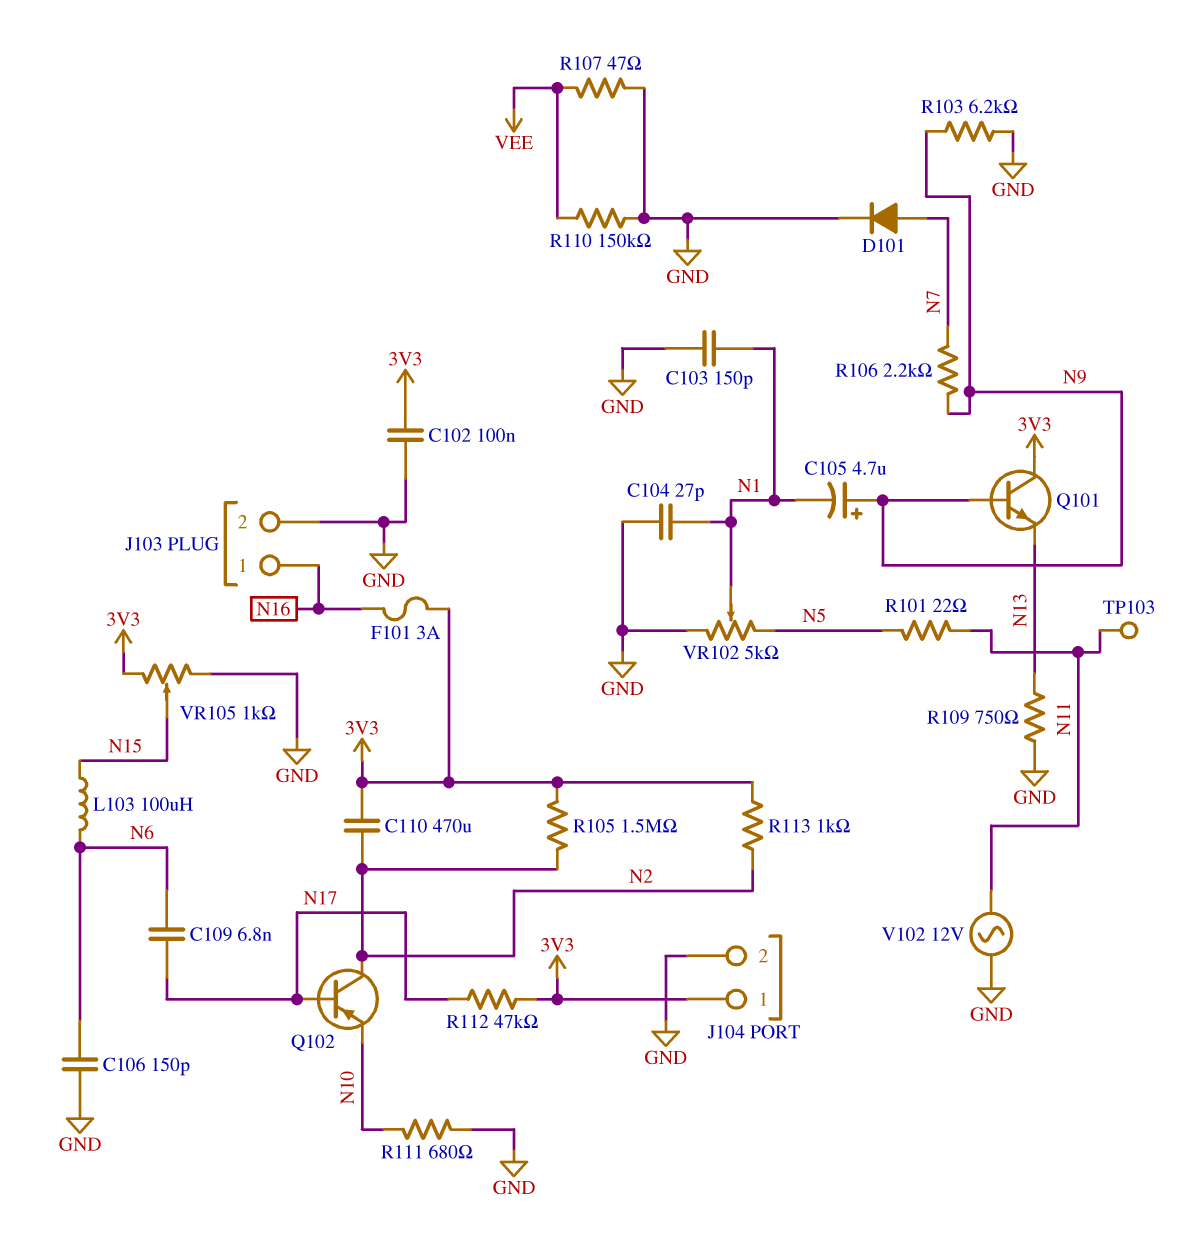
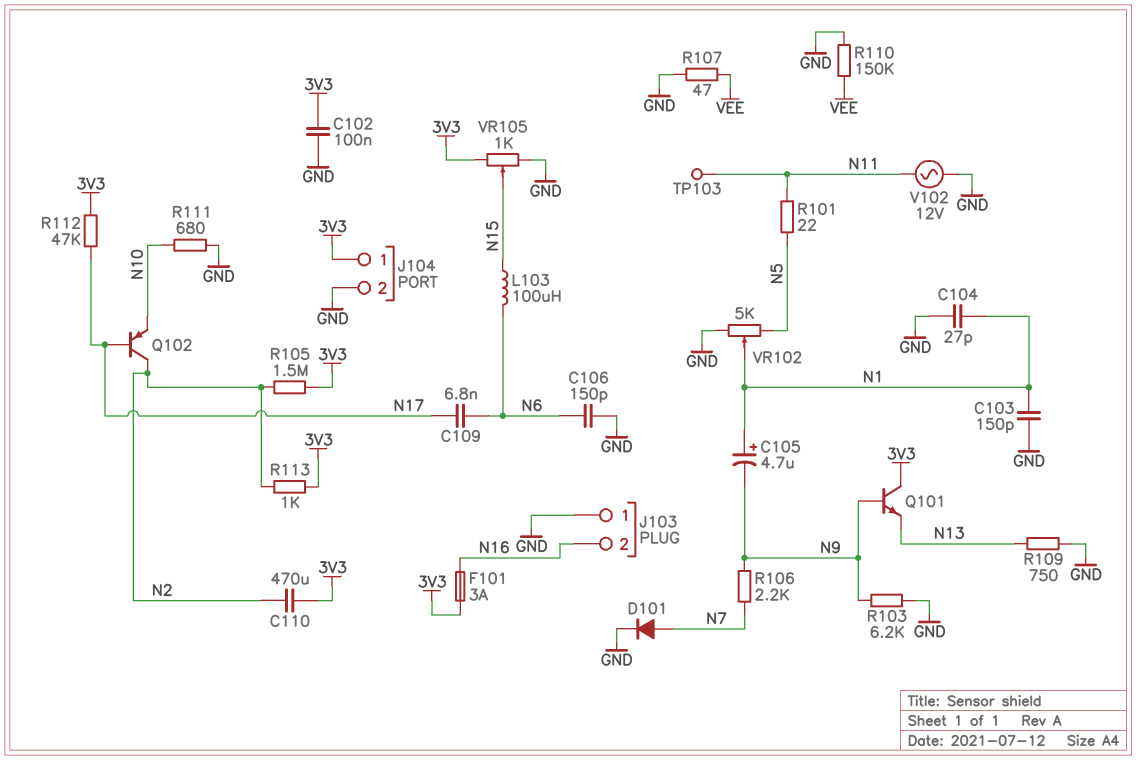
C105: 4.7uF (plus N9, minus N1) -> 4.7uF (plus N1, minus N9)
J103 pin 1: N16 -> GND
J103 pin 2: GND -> N16

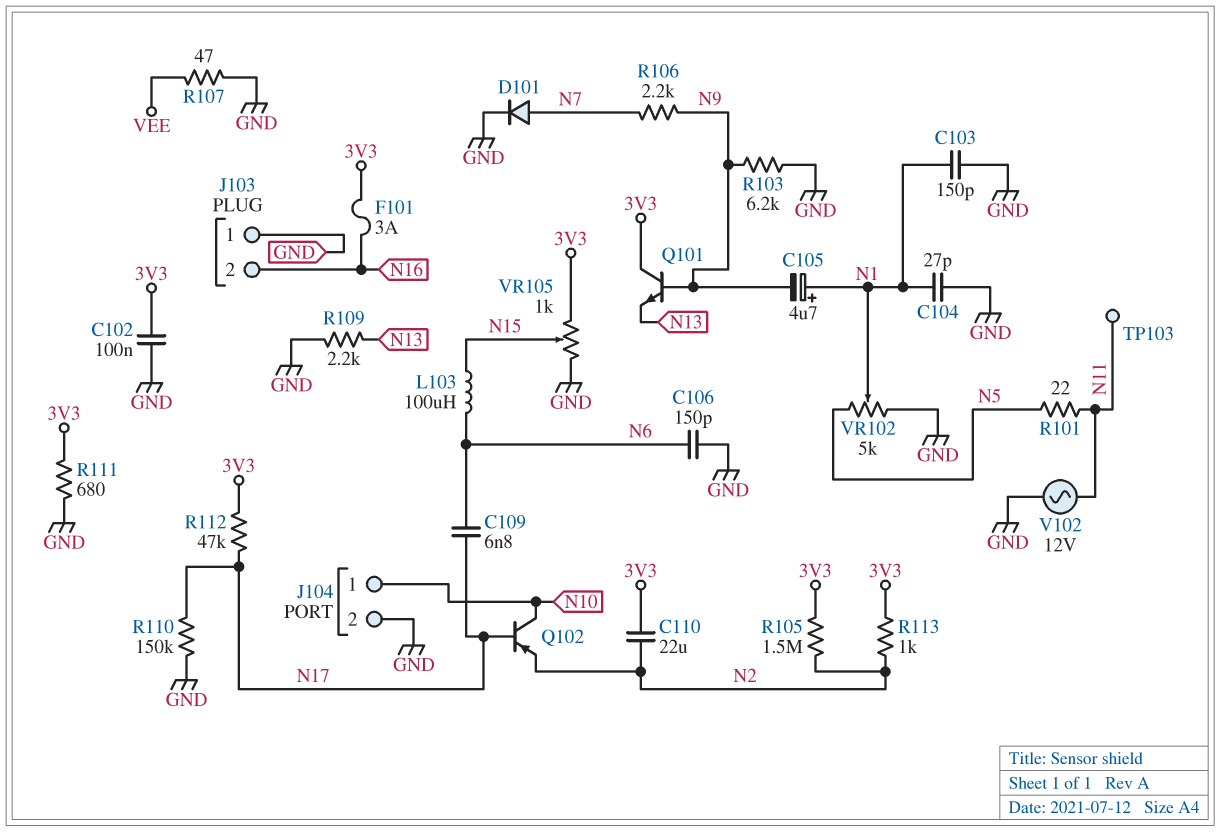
C110: 470uF (3V3, N2) -> 22uF (3V3, N2)
J104 pin 1: 3V3 -> N10
Q102: PNP (B N17, C N2, E N10) -> PNP (B N17, C N10, E N2)
R109: 750 (GND, N13) -> 2.2k (GND, N13)
R110: 150k (GND, VEE) -> 150k (GND, N17)
R111: 680 (GND, N10) -> 680 (3V3, GND)

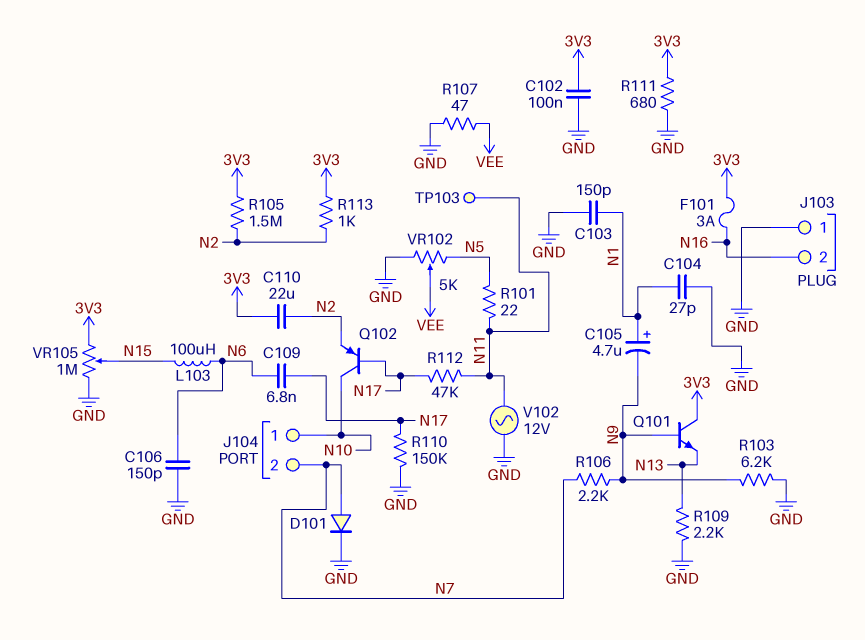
J104 pin 2: GND -> N7
R112: 47k (3V3, N17) -> 47k (N11, N17)
VR102: 5k (GND, N5, wiper N1) -> 5k (GND, N5, wiper VEE)
VR105: 1k (3V3, GND, wiper N15) -> 1M (3V3, GND, wiper N15)

